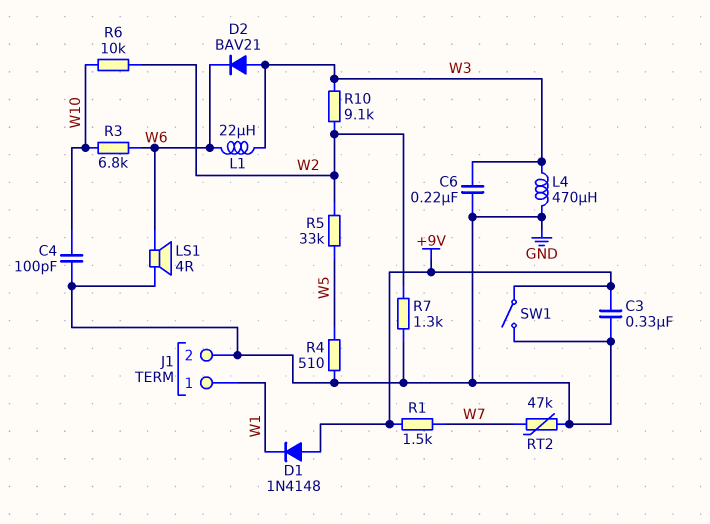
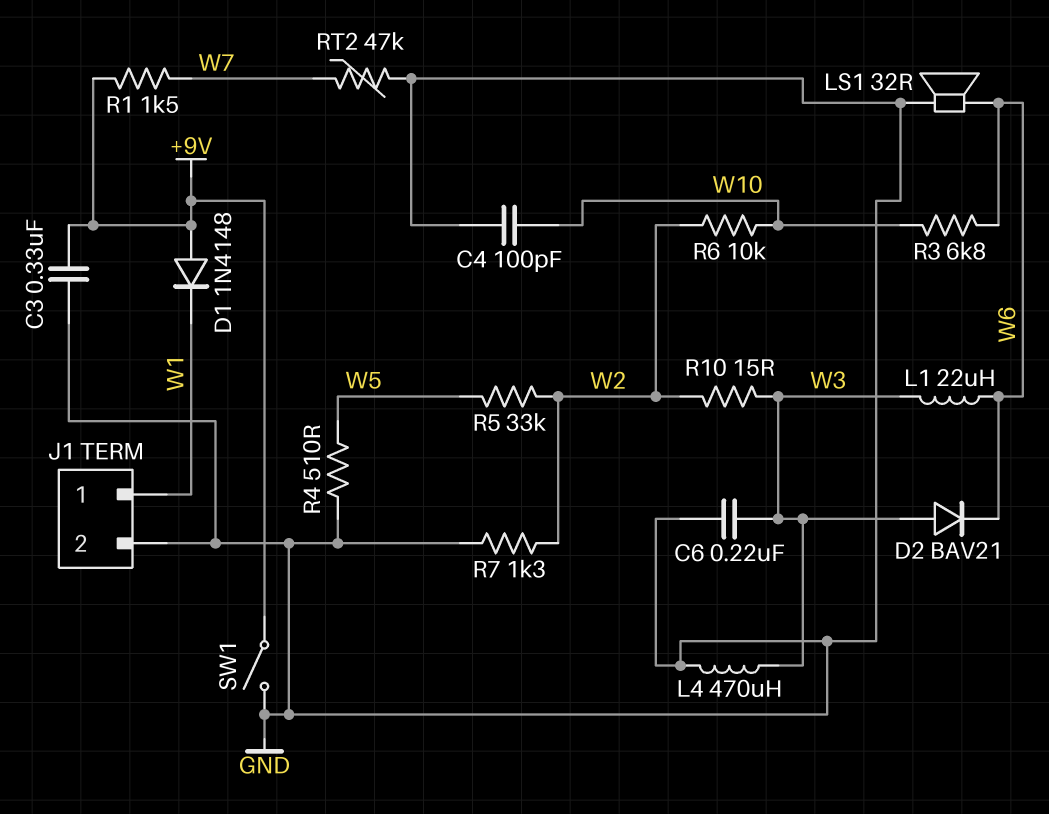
LS1: speaker 4R (GND, W6) -> speaker 32R (GND, W6)
R10: 9.1k (W2, W3) -> 15 (W2, W3)

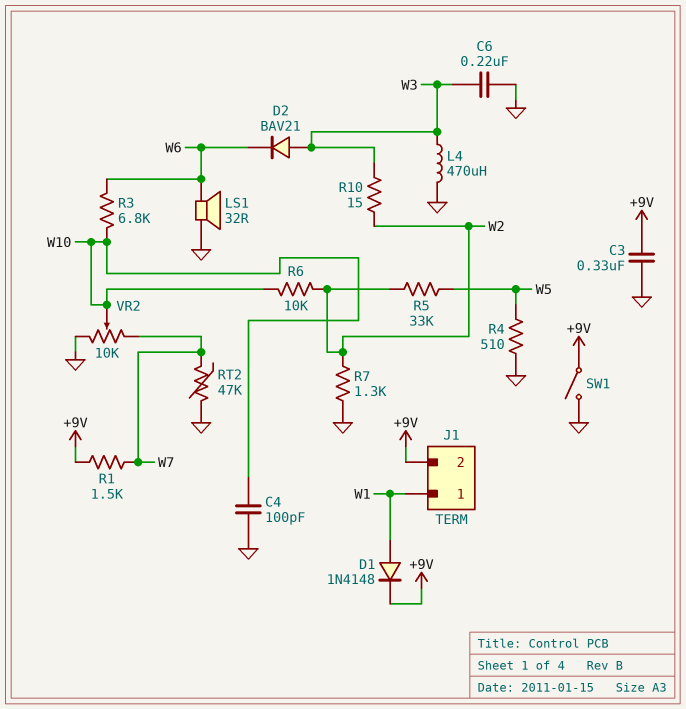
D1: diode 1N4148 (A +9V, K W1) -> diode 1N4148 (A W1, K +9V)
J1 pin 2: GND -> +9V
L1: 22uH (W3, W6) -> none
VR2: none -> 10k (GND, W7, wiper W10)

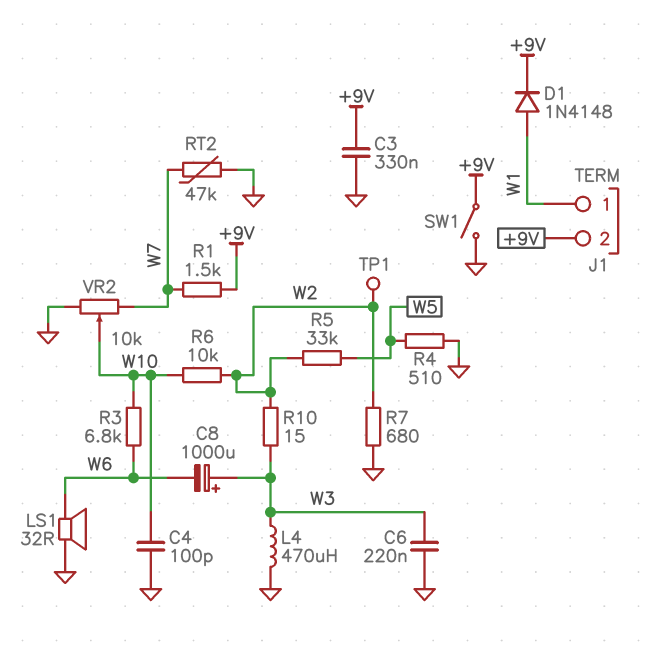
C8: none -> 1000uF (plus W3, minus W6)
D2: diode BAV21 (A W3, K W6) -> none
R7: 1.3k (GND, W2) -> 680 (GND, W2)
TP1: none -> test point (W2)

